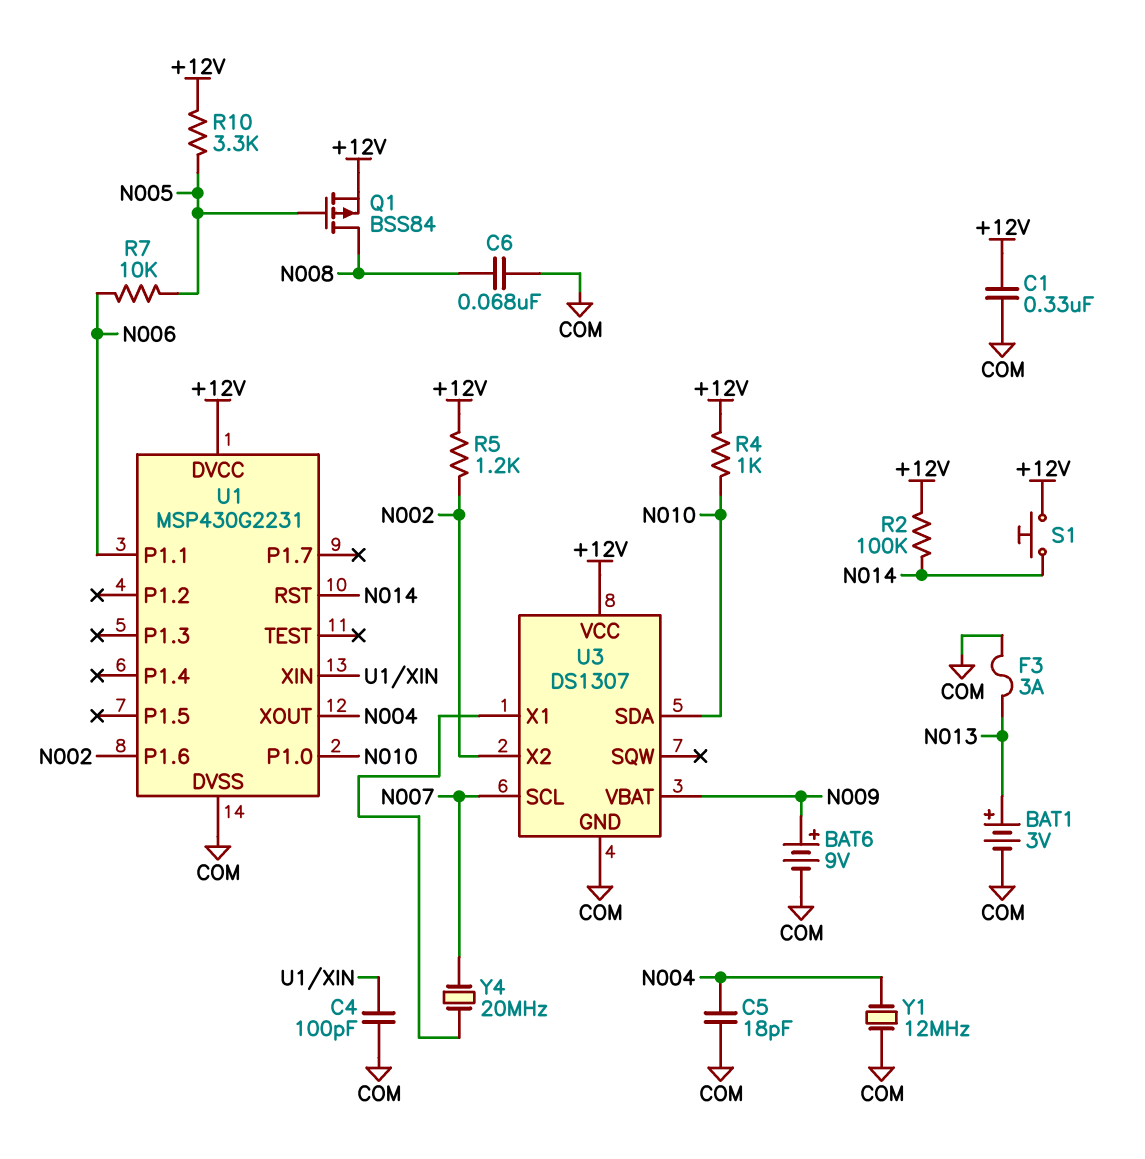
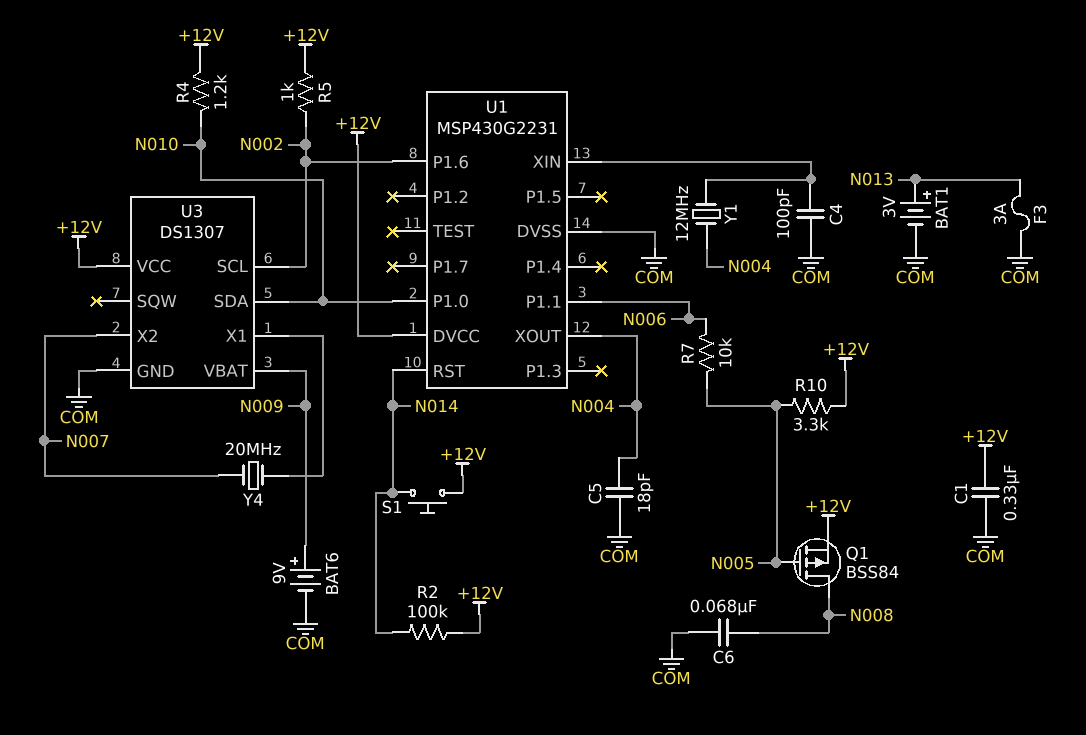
R4: 1k (+12V, N010) -> 1.2k (+12V, N010)
R5: 1.2k (+12V, N002) -> 1k (+12V, N002)
U3 pin SCL: N007 -> N002
U3 pin X2: N002 -> N007
Y1: 12MHz (COM, N004) -> 12MHz (N004, U1/XIN)

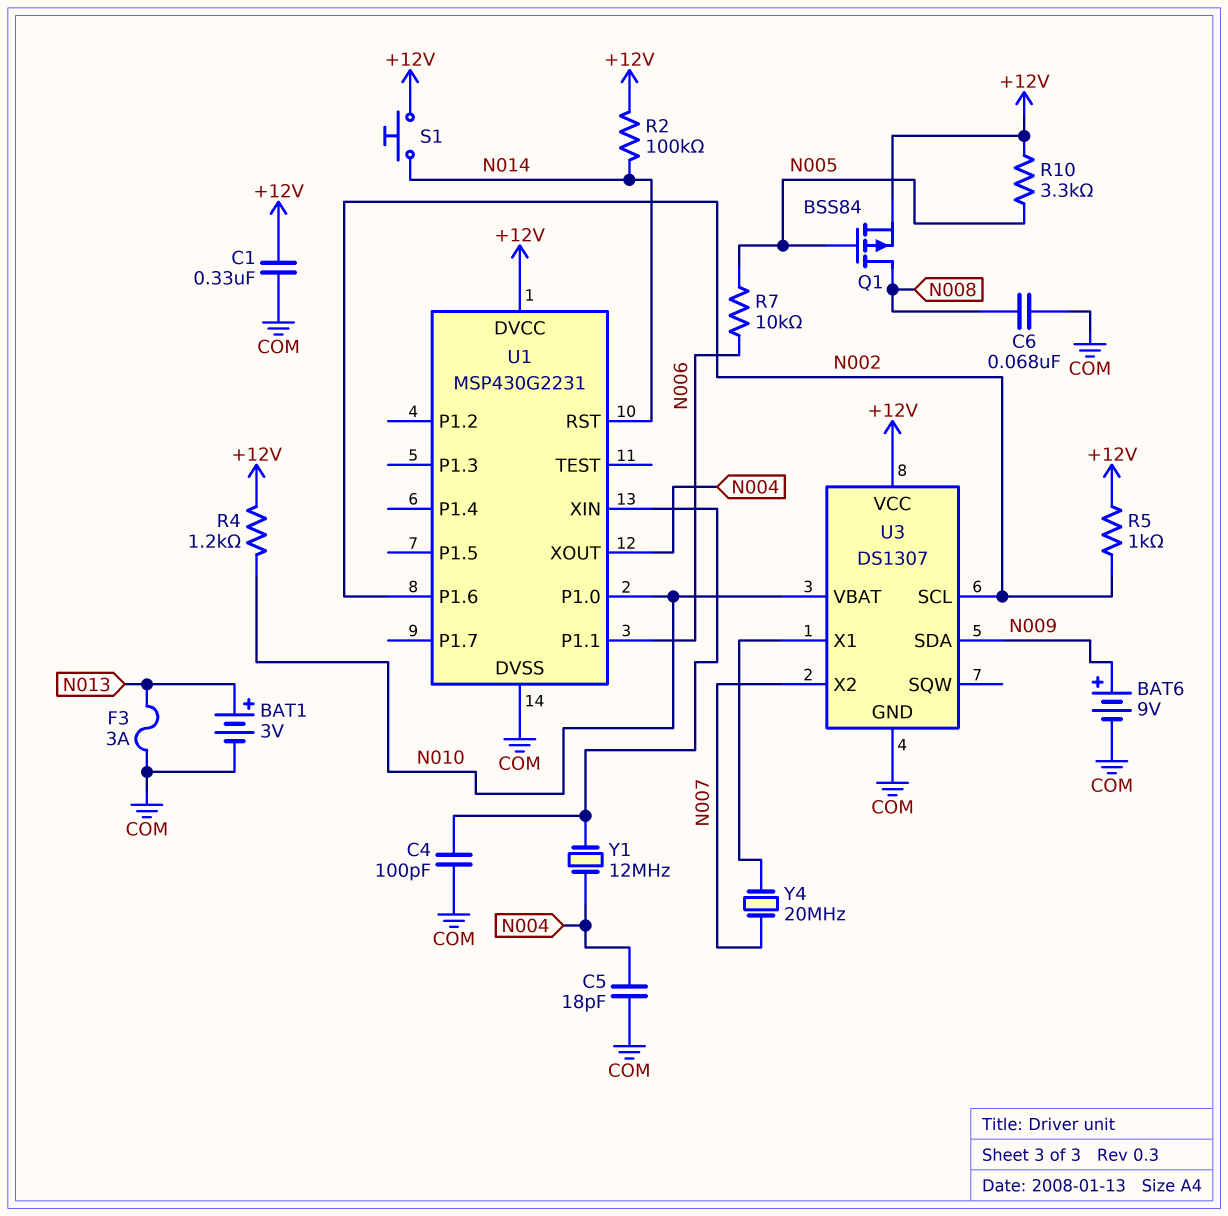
U3 pin SDA: N010 -> N009
U3 pin VBAT: N009 -> N010

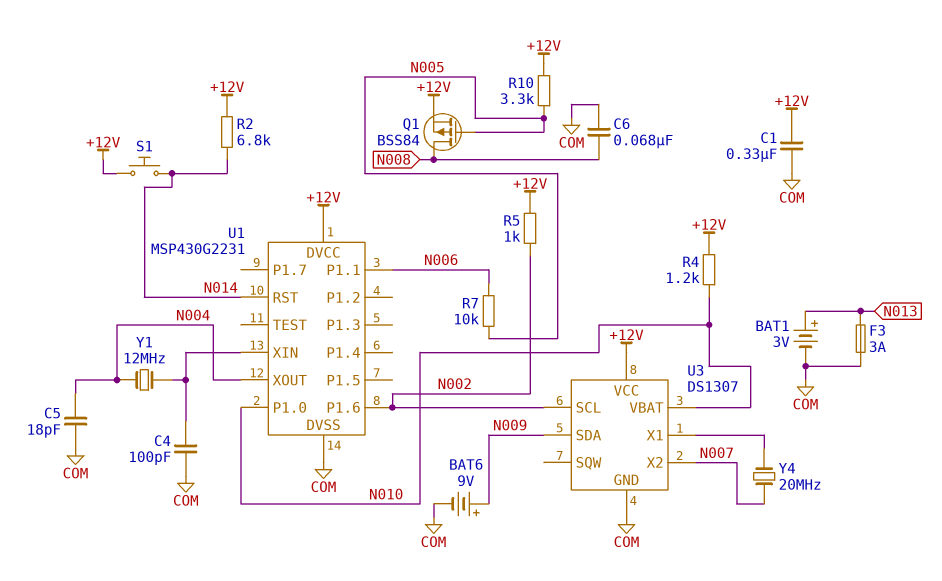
R2: 100k (+12V, N014) -> 6.8k (+12V, N014)

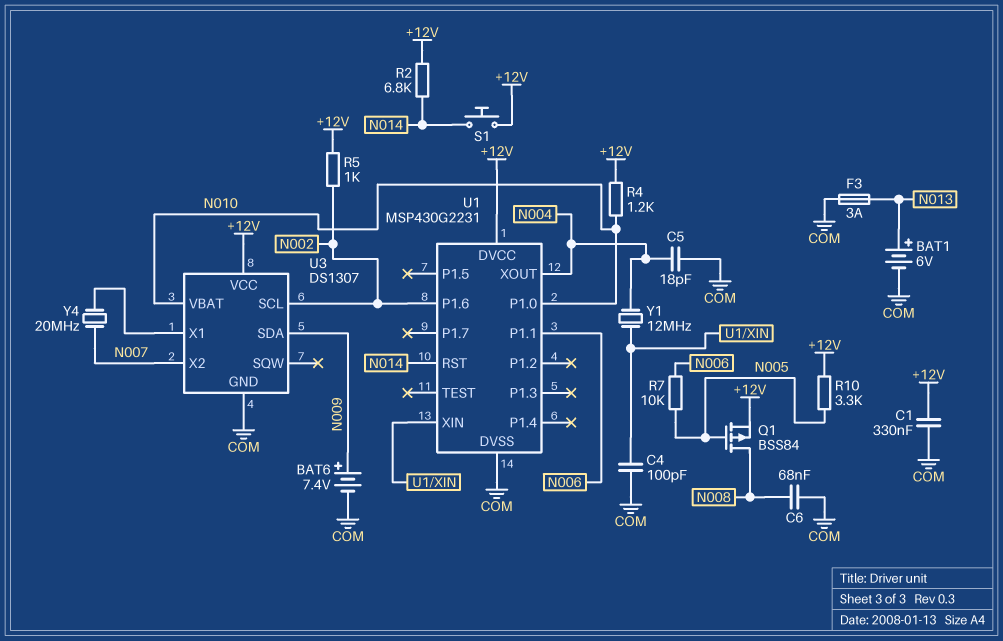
BAT1: 3V (plus N013, minus COM) -> 6V (plus N013, minus COM)
BAT6: 9V (plus N009, minus COM) -> 7.4V (plus N009, minus COM)

